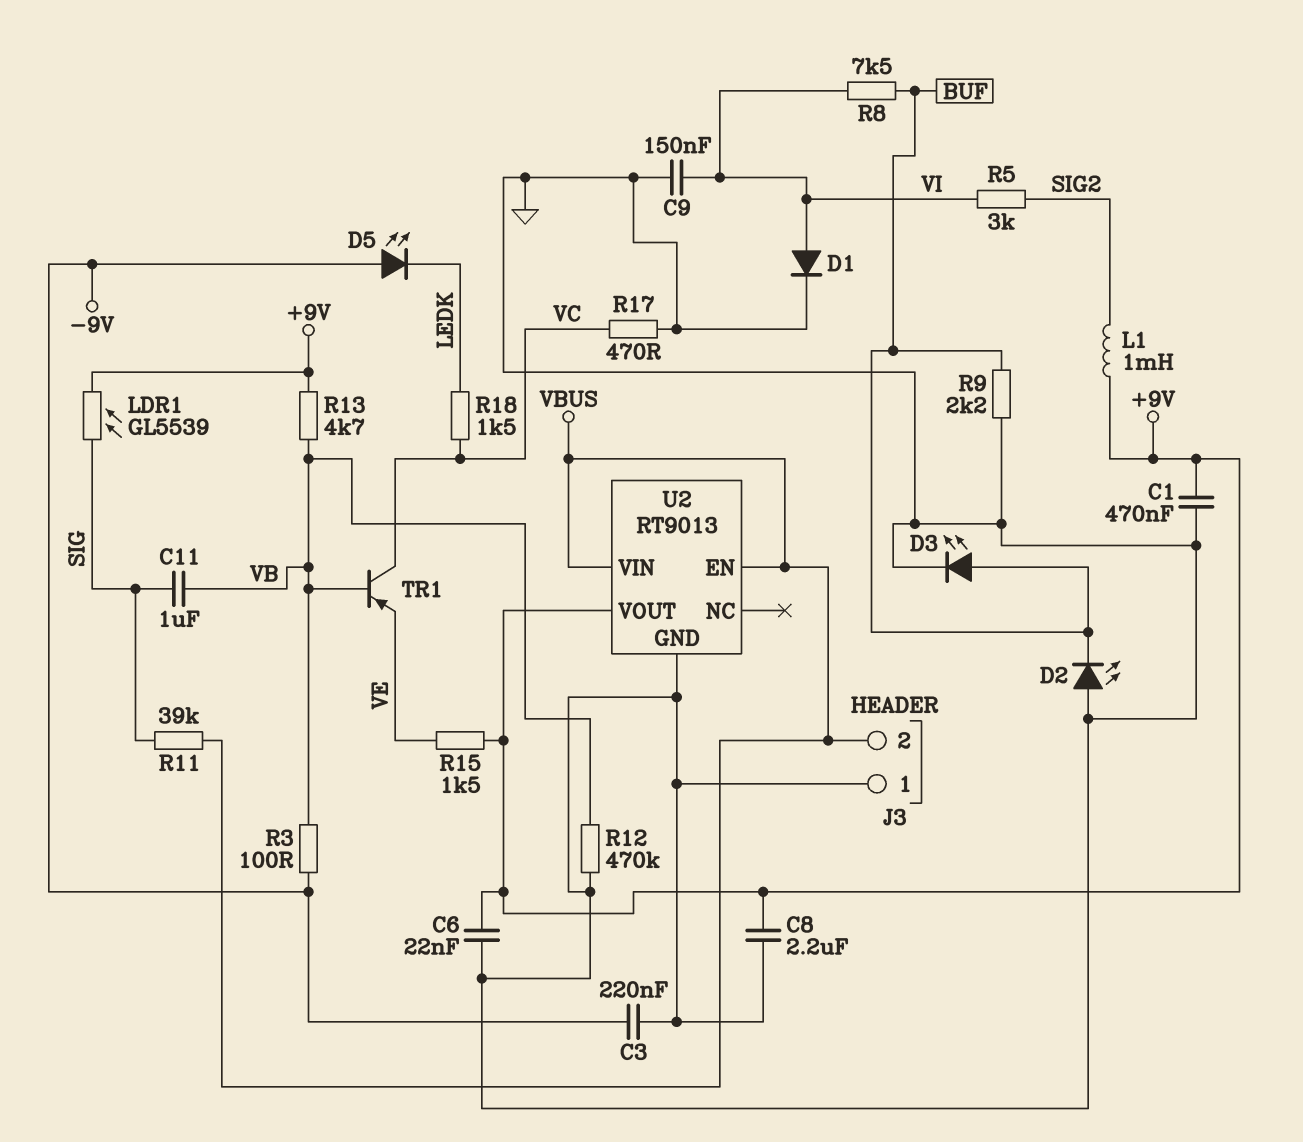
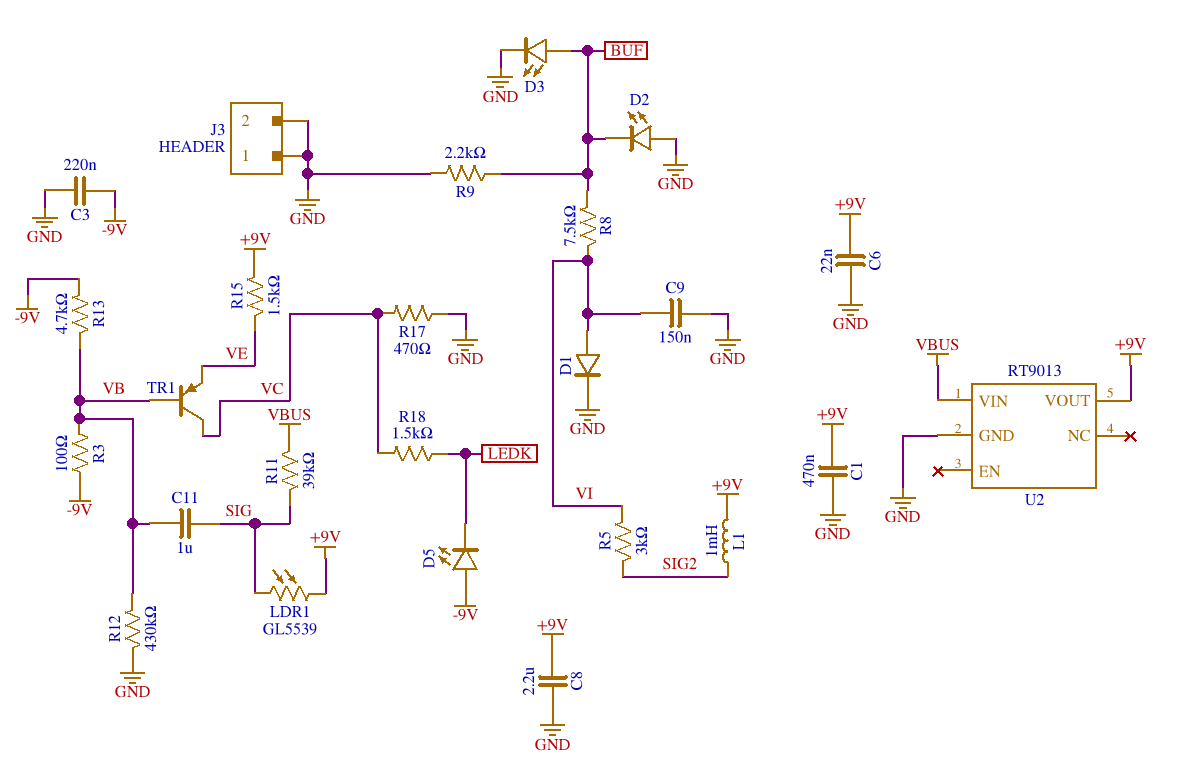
J3 pin 2: VBUS -> GND
R12: 470k (GND, VB) -> 430k (GND, VB)
R13: 4.7k (+9V, VB) -> 4.7k (-9V, VB)
U2 pin EN: VBUS -> none

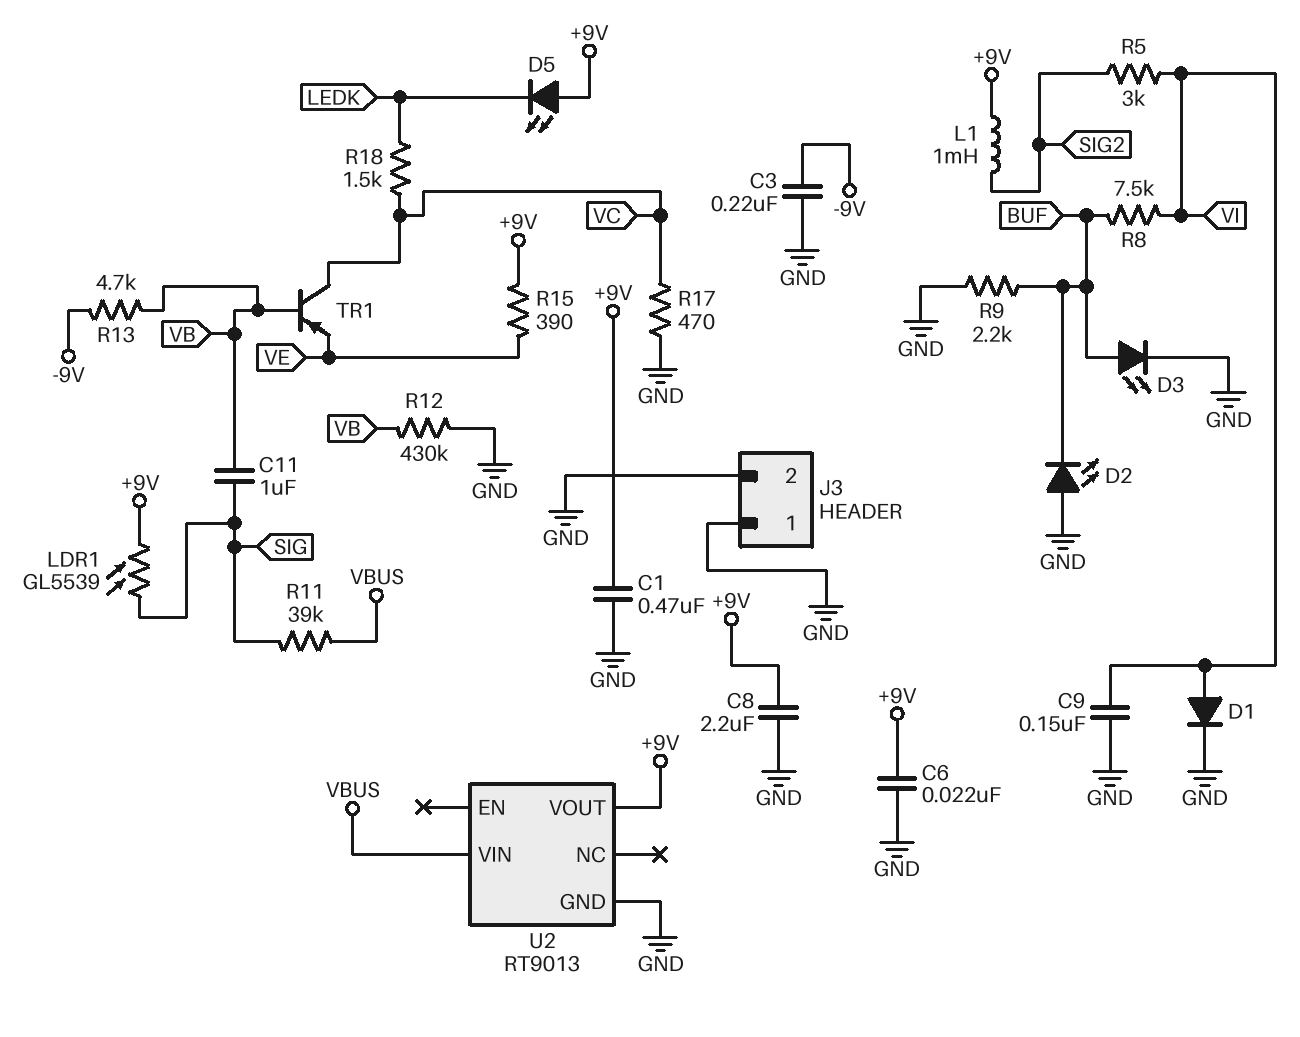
D5: LED (A -9V, K LEDK) -> LED (A +9V, K LEDK)
R3: 100 (-9V, VB) -> none
R15: 1.5k (+9V, VE) -> 390 (+9V, VE)

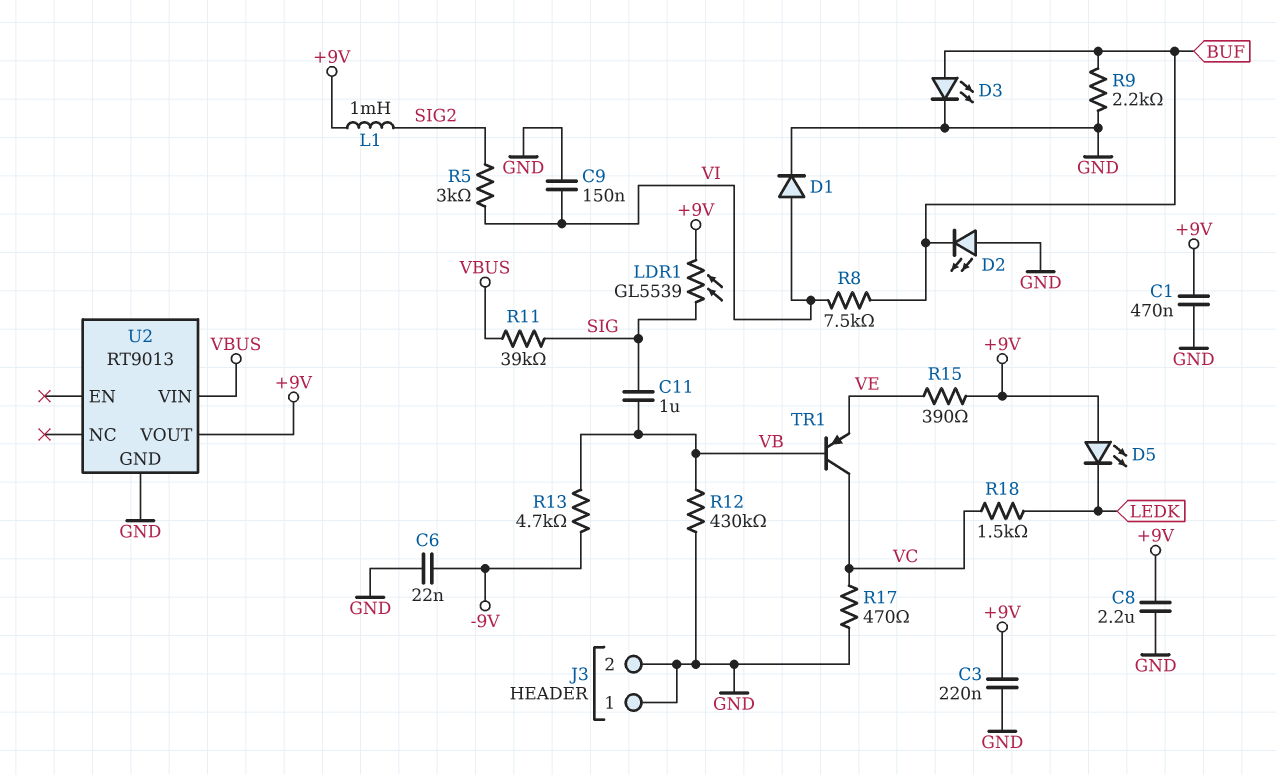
C3: 220nF (-9V, GND) -> 220nF (+9V, GND)
C6: 22nF (+9V, GND) -> 22nF (-9V, GND)

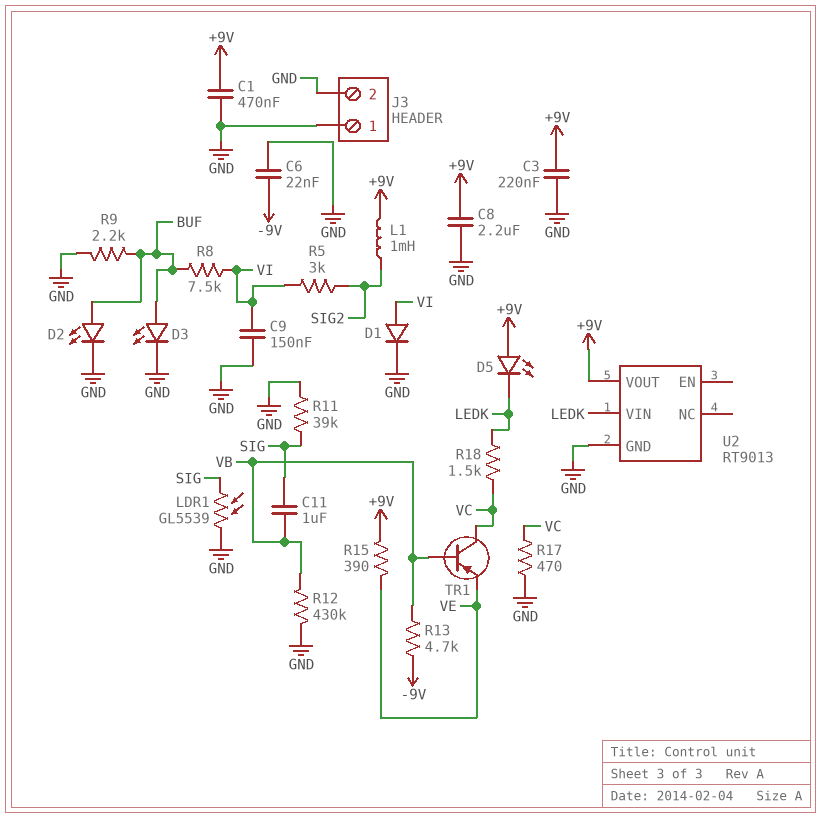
D2: LED (A GND, K BUF) -> LED (A BUF, K GND)
LDR1: GL5539 (+9V, SIG) -> GL5539 (GND, SIG)
R11: 39k (SIG, VBUS) -> 39k (GND, SIG)
U2 pin VIN: VBUS -> LEDK

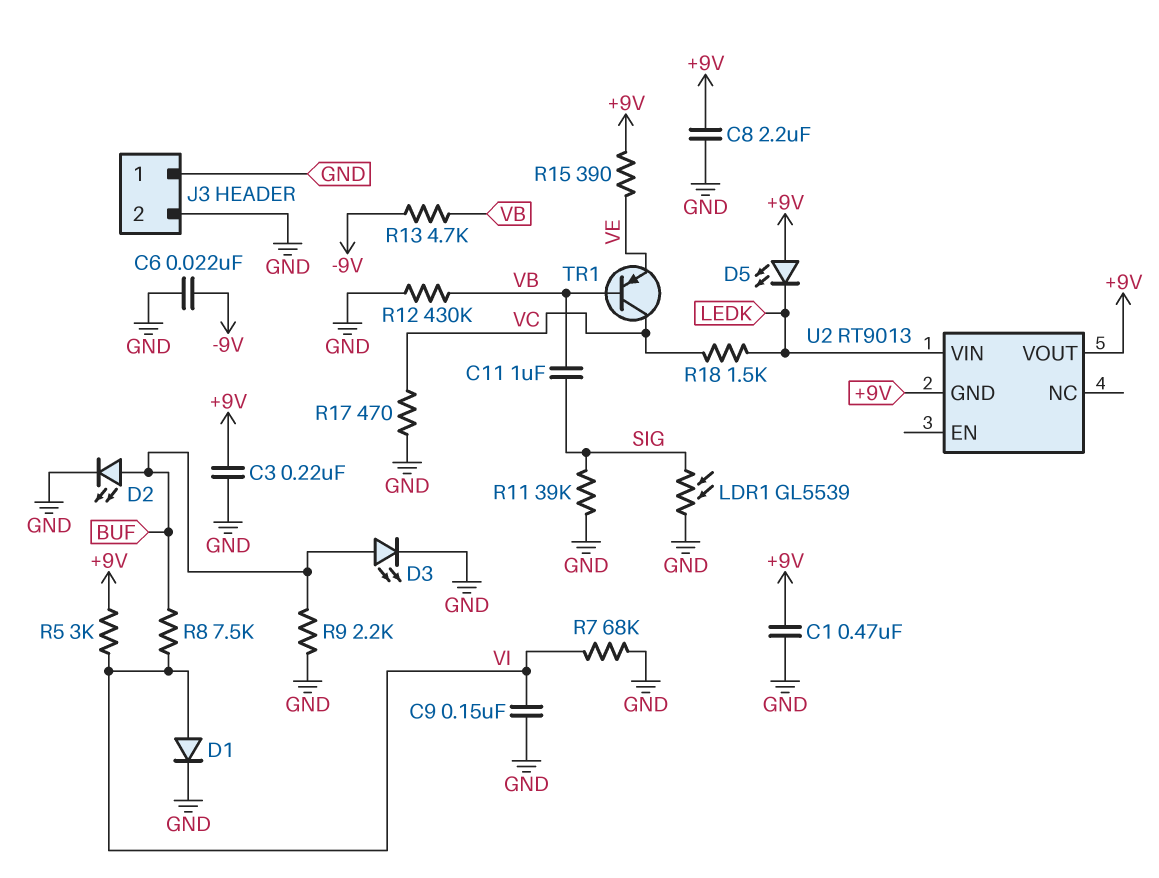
L1: 1mH (+9V, SIG2) -> none
R5: 3k (SIG2, VI) -> 3k (+9V, VI)
R7: none -> 68k (GND, VI)
U2 pin GND: GND -> +9V

